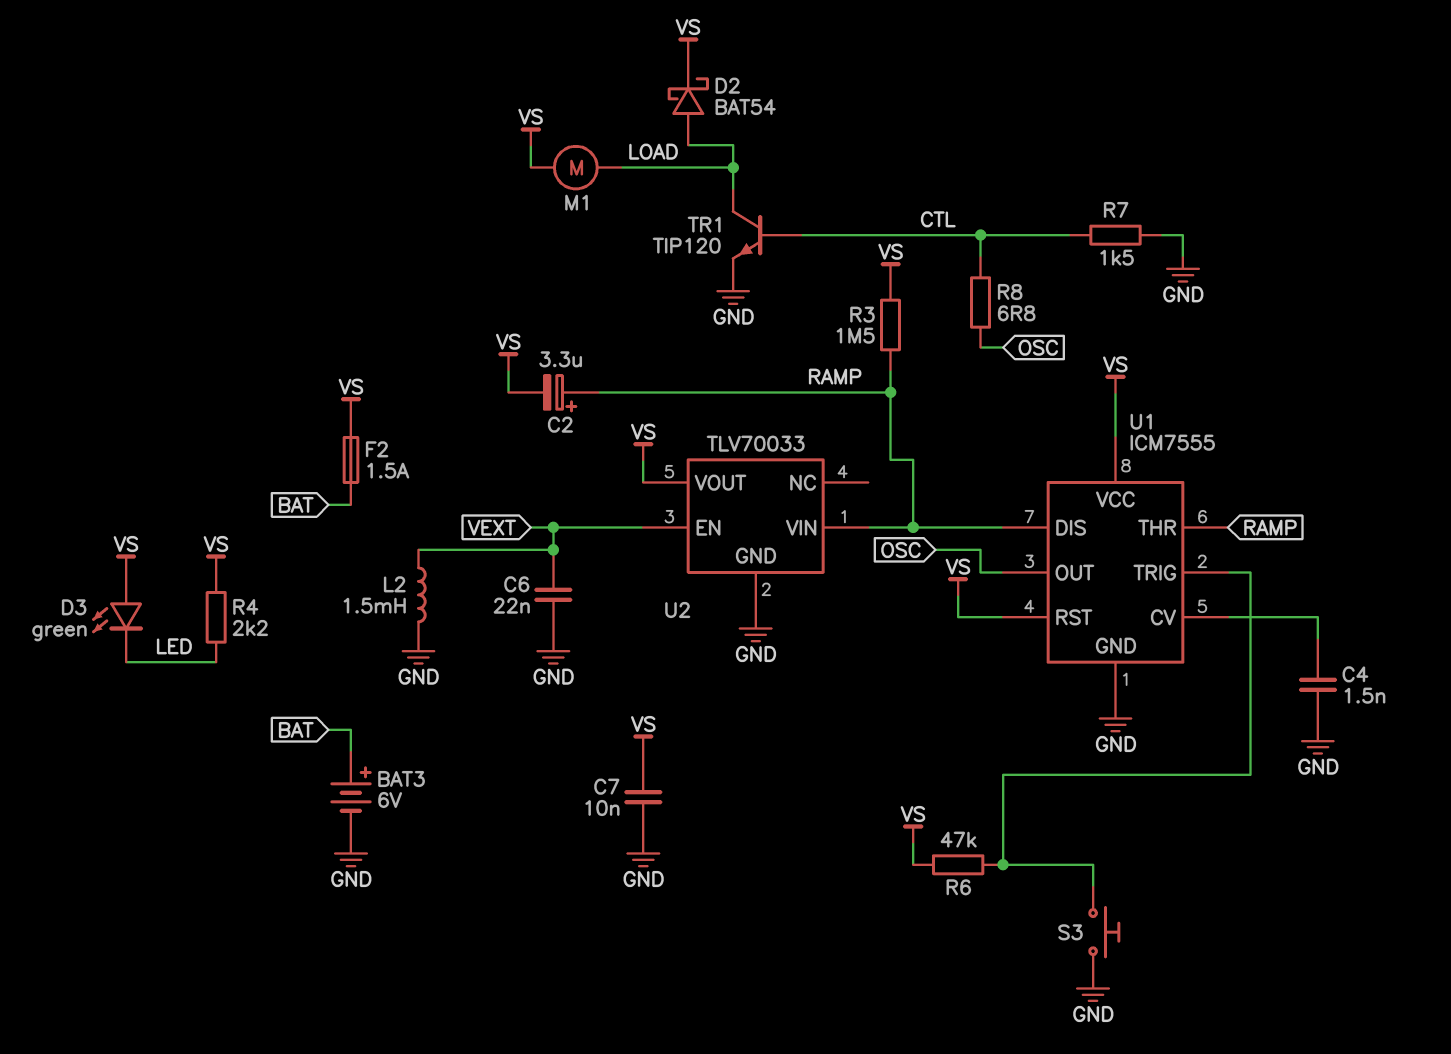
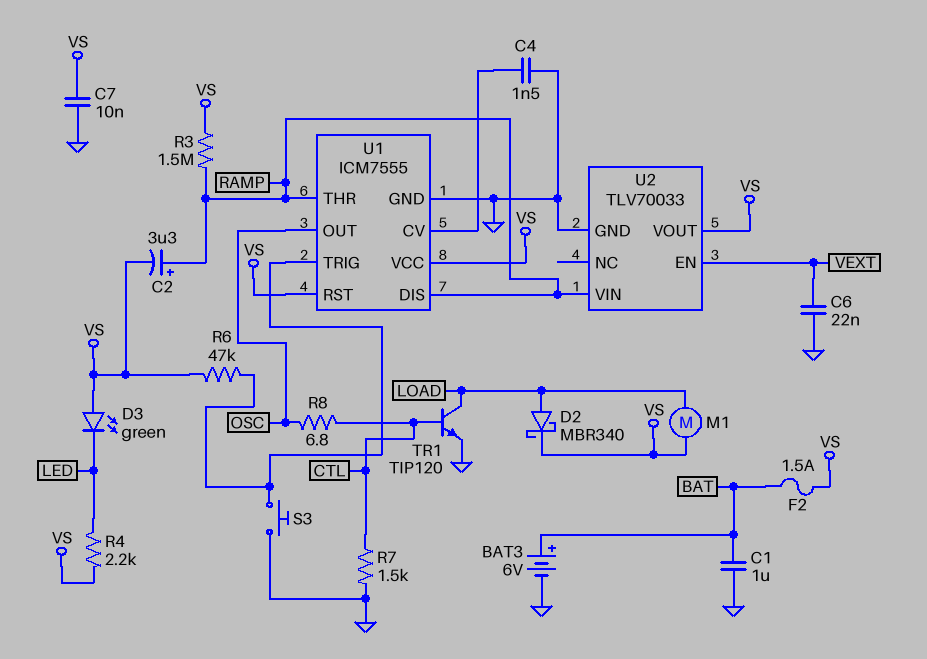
C1: none -> 1uF (BAT, GND)
D2: schottky BAT54 (A LOAD, K VS) -> schottky MBR340 (A LOAD, K VS)
L2: 1.5mH (GND, VEXT) -> none

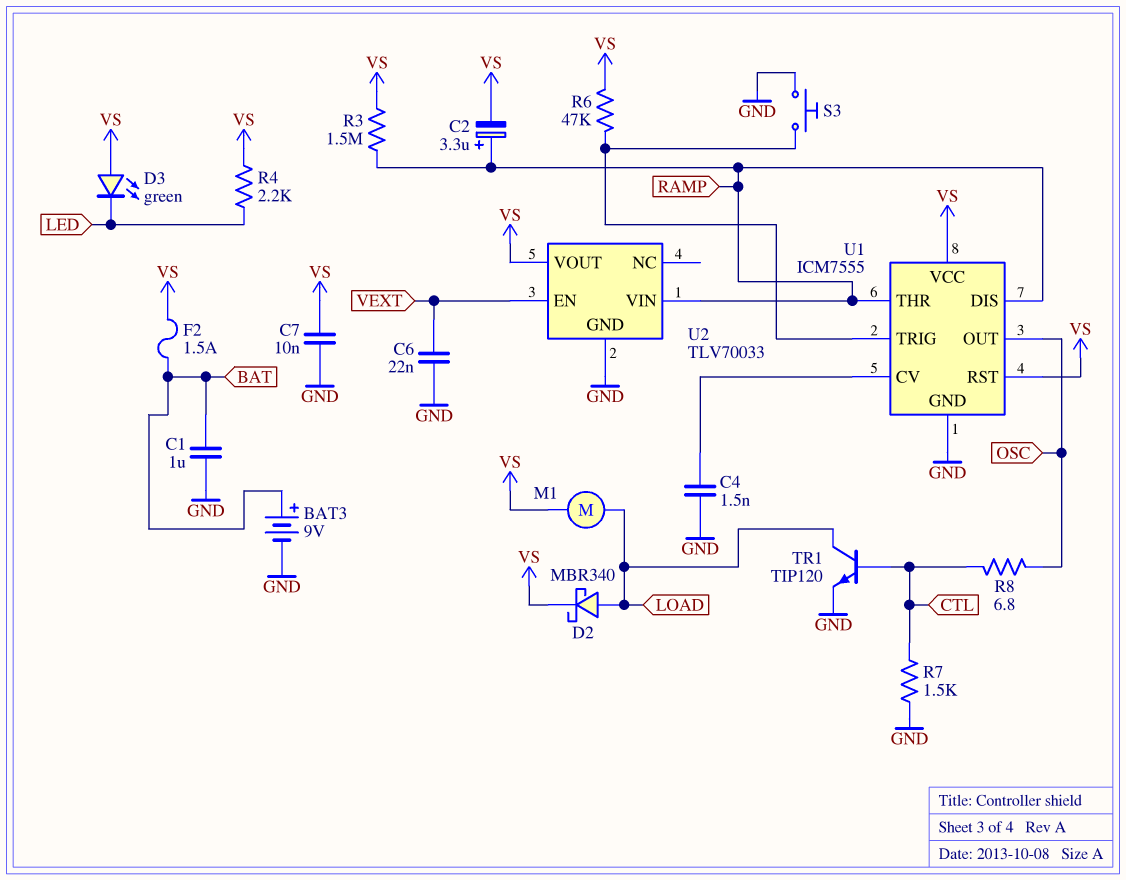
BAT3: 6V (plus BAT, minus GND) -> 9V (plus BAT, minus GND)

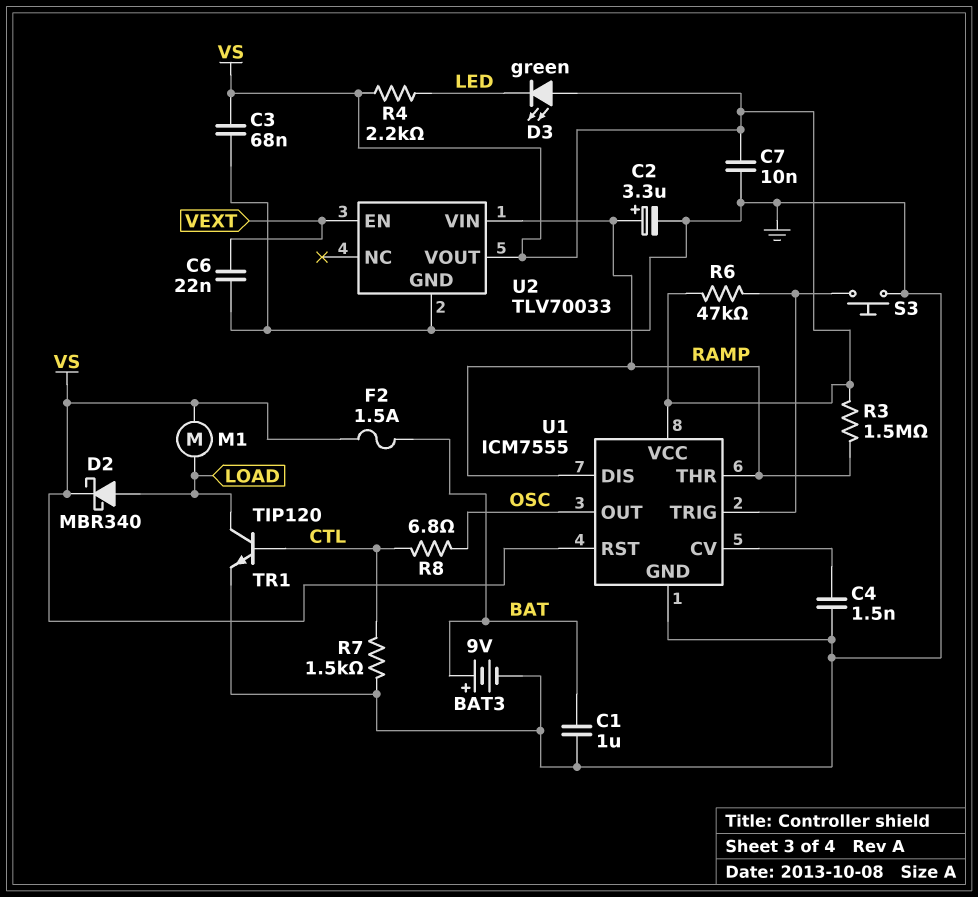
C2: 3.3uF (plus RAMP, minus VS) -> 3.3uF (plus RAMP, minus GND)
C3: none -> 68nF (GND, VS)

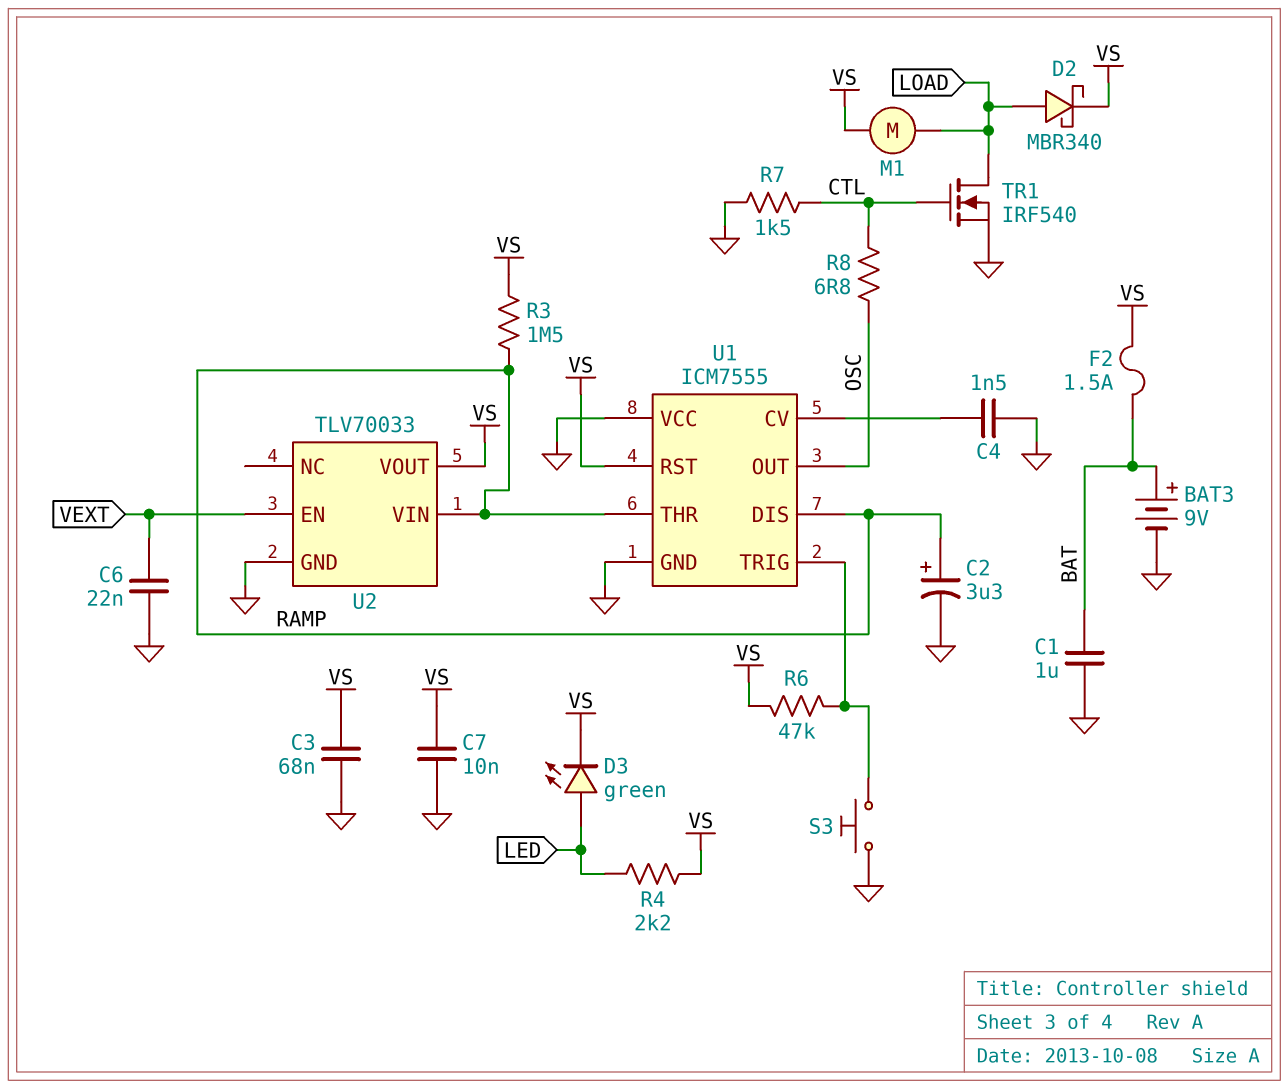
D3: LED green (A VS, K LED) -> LED green (A LED, K VS)
TR1: NPN TIP120 (B CTL, C LOAD, E GND) -> NMOS IRF540 (G CTL, D LOAD, S GND)
U1 pin VCC: VS -> GND

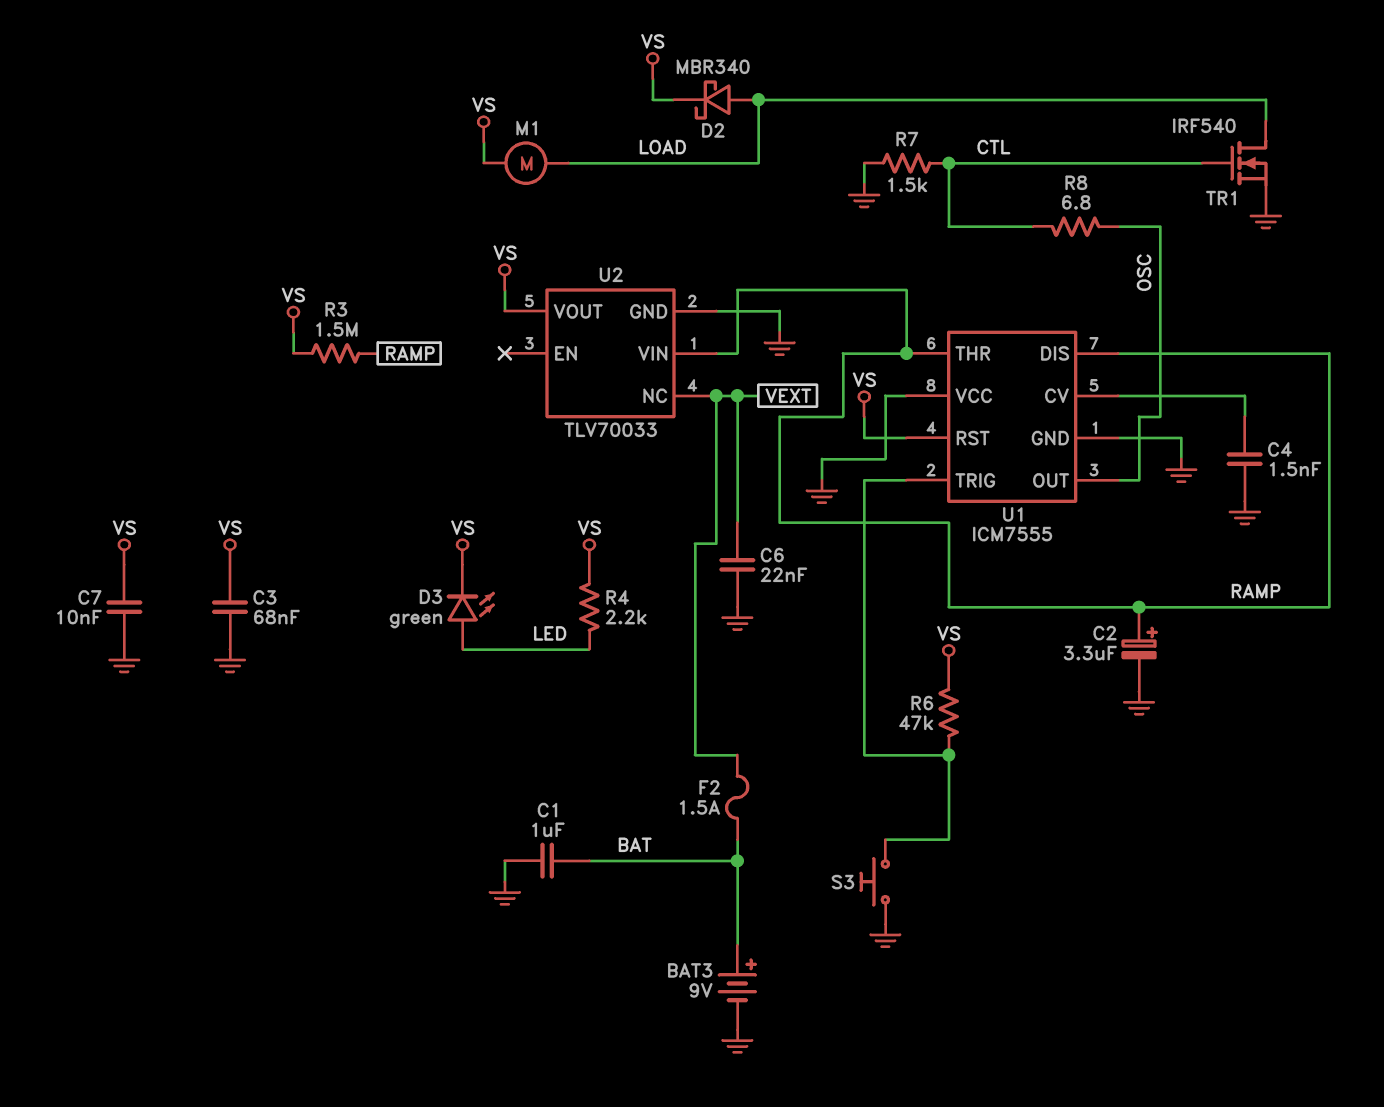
F2: 1.5A (BAT, VS) -> 1.5A (BAT, VEXT)
U2 pin EN: VEXT -> none
U2 pin NC: none -> VEXT

